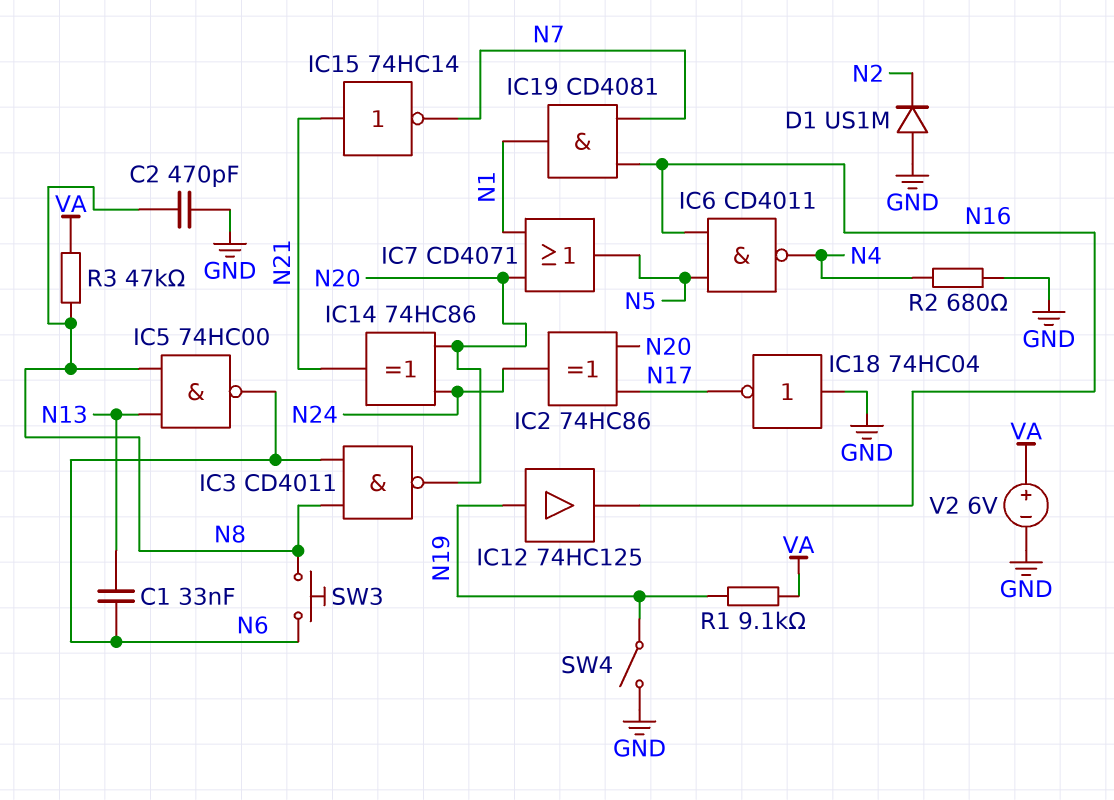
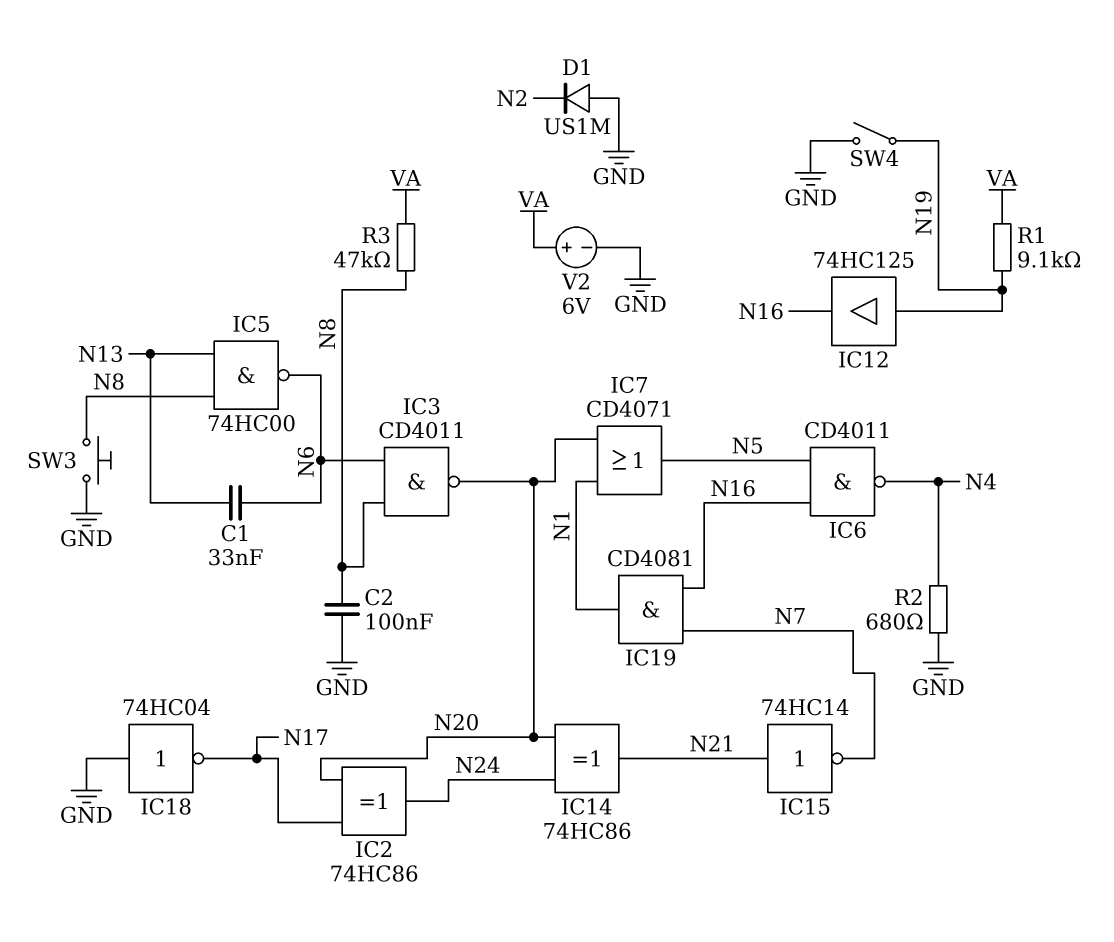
C2: 470pF (GND, N8) -> 100nF (GND, N8)
SW3: button (N6, N8) -> button (GND, N8)

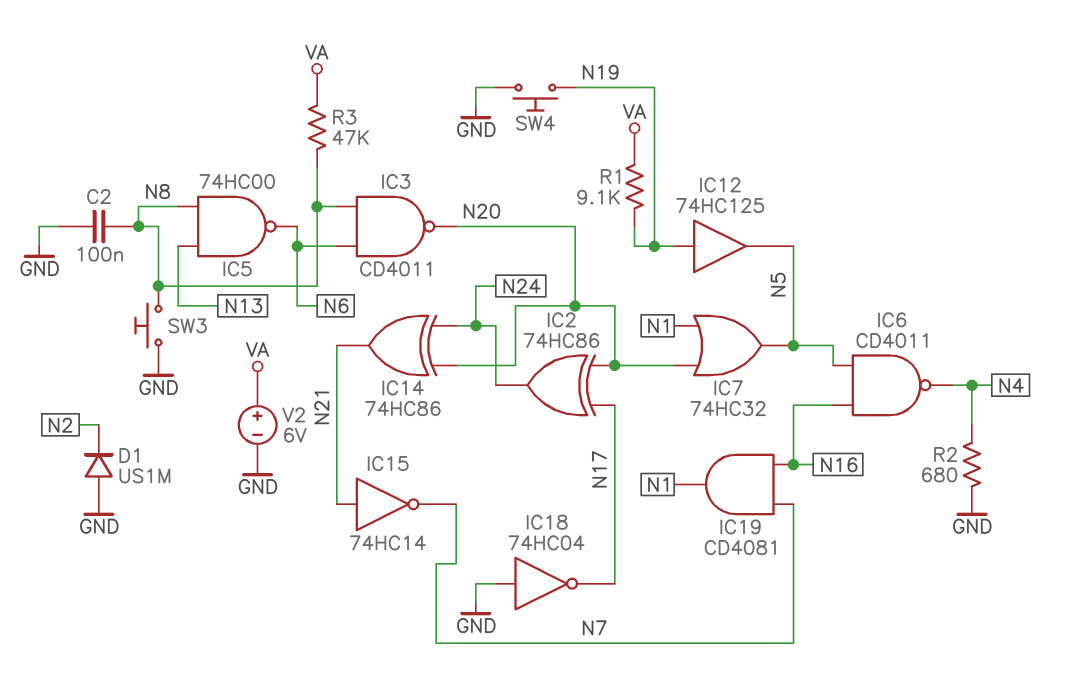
C1: 33nF (N6, N13) -> none
IC7: OR CD4071 (in N1, in N20, out N5) -> OR 74HC32 (in N1, in N20, out N5)
IC12: buffer 74HC125 (in N19, out N16) -> buffer 74HC125 (in N19, out N5)
SW4: switch (GND, N19) -> button (GND, N19)

